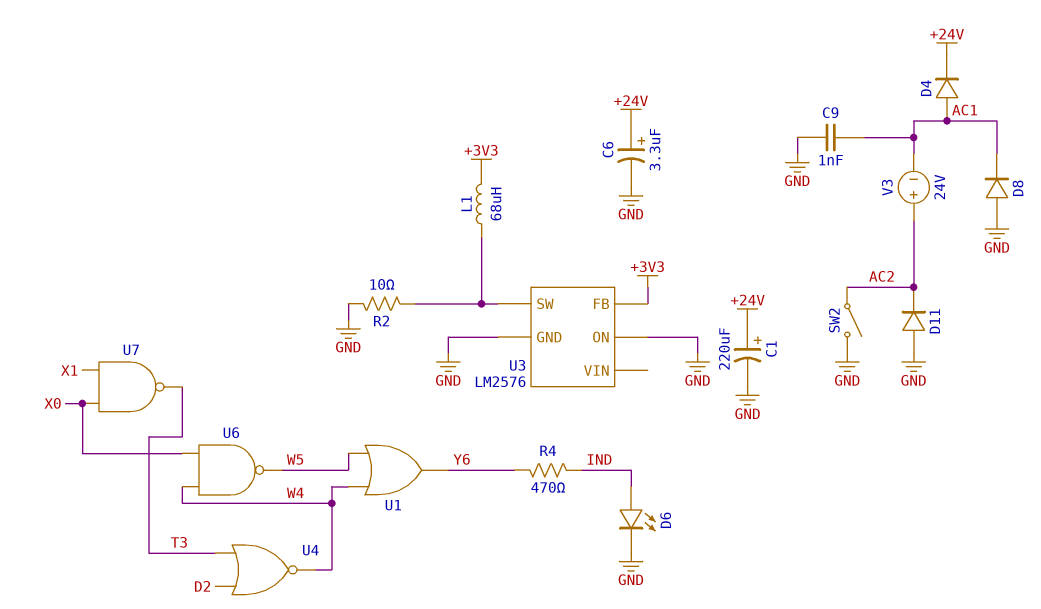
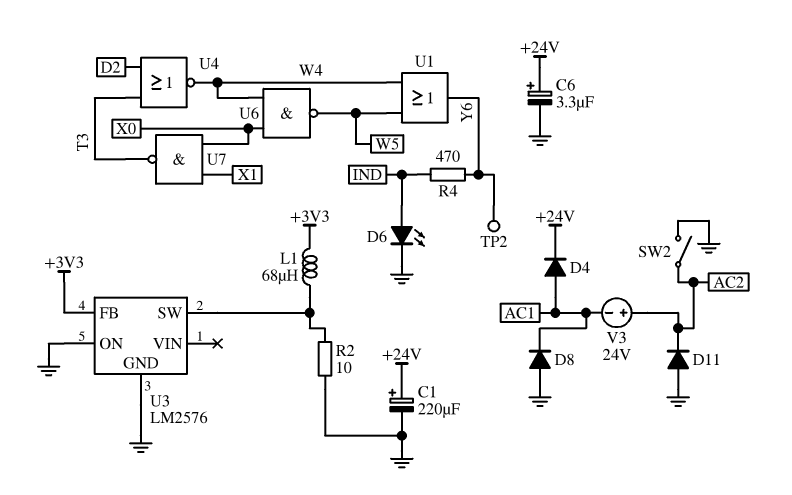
C9: 1nF (AC1, GND) -> none
TP2: none -> test point (Y6)

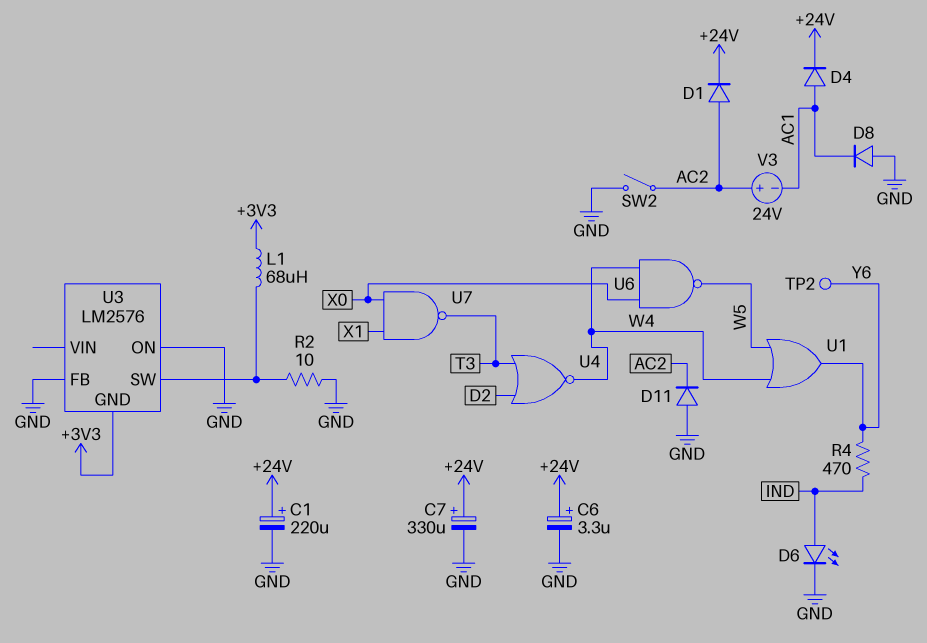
C7: none -> 330uF (plus +24V, minus GND)
D1: none -> diode (A AC2, K +24V)
U3 pin FB: +3V3 -> GND
U3 pin GND: GND -> +3V3

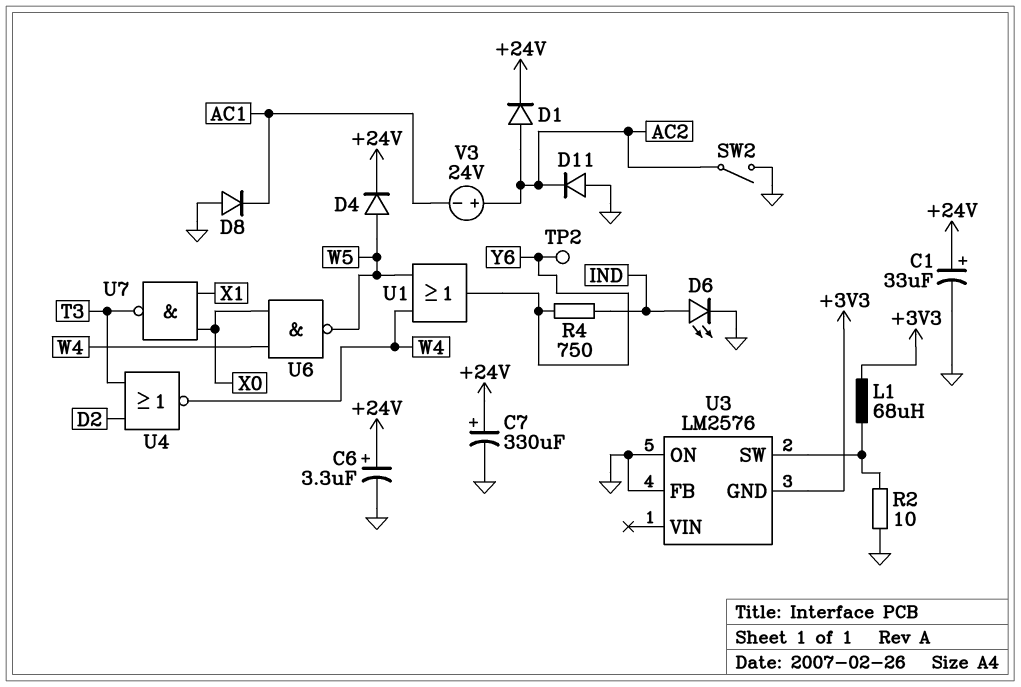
C1: 220uF (plus +24V, minus GND) -> 33uF (plus +24V, minus GND)
D4: diode (A AC1, K +24V) -> diode (A W5, K +24V)
R4: 470 (IND, Y6) -> 750 (IND, Y6)

